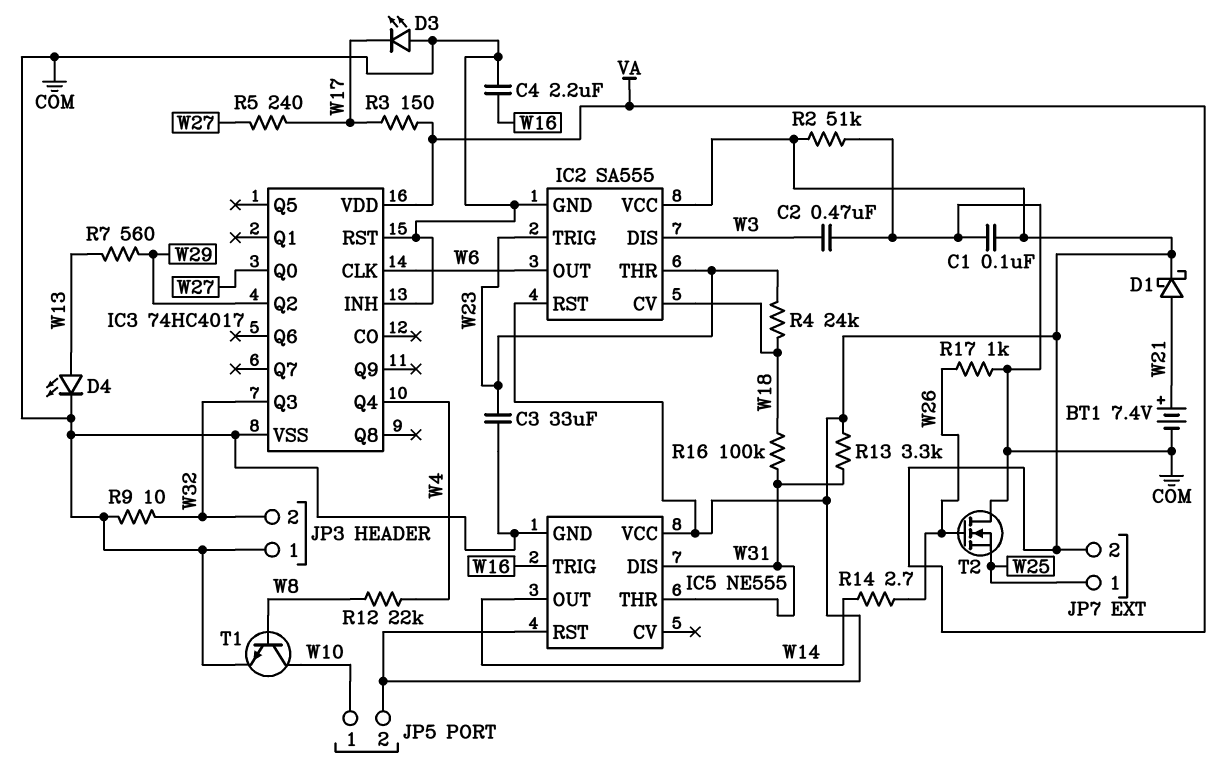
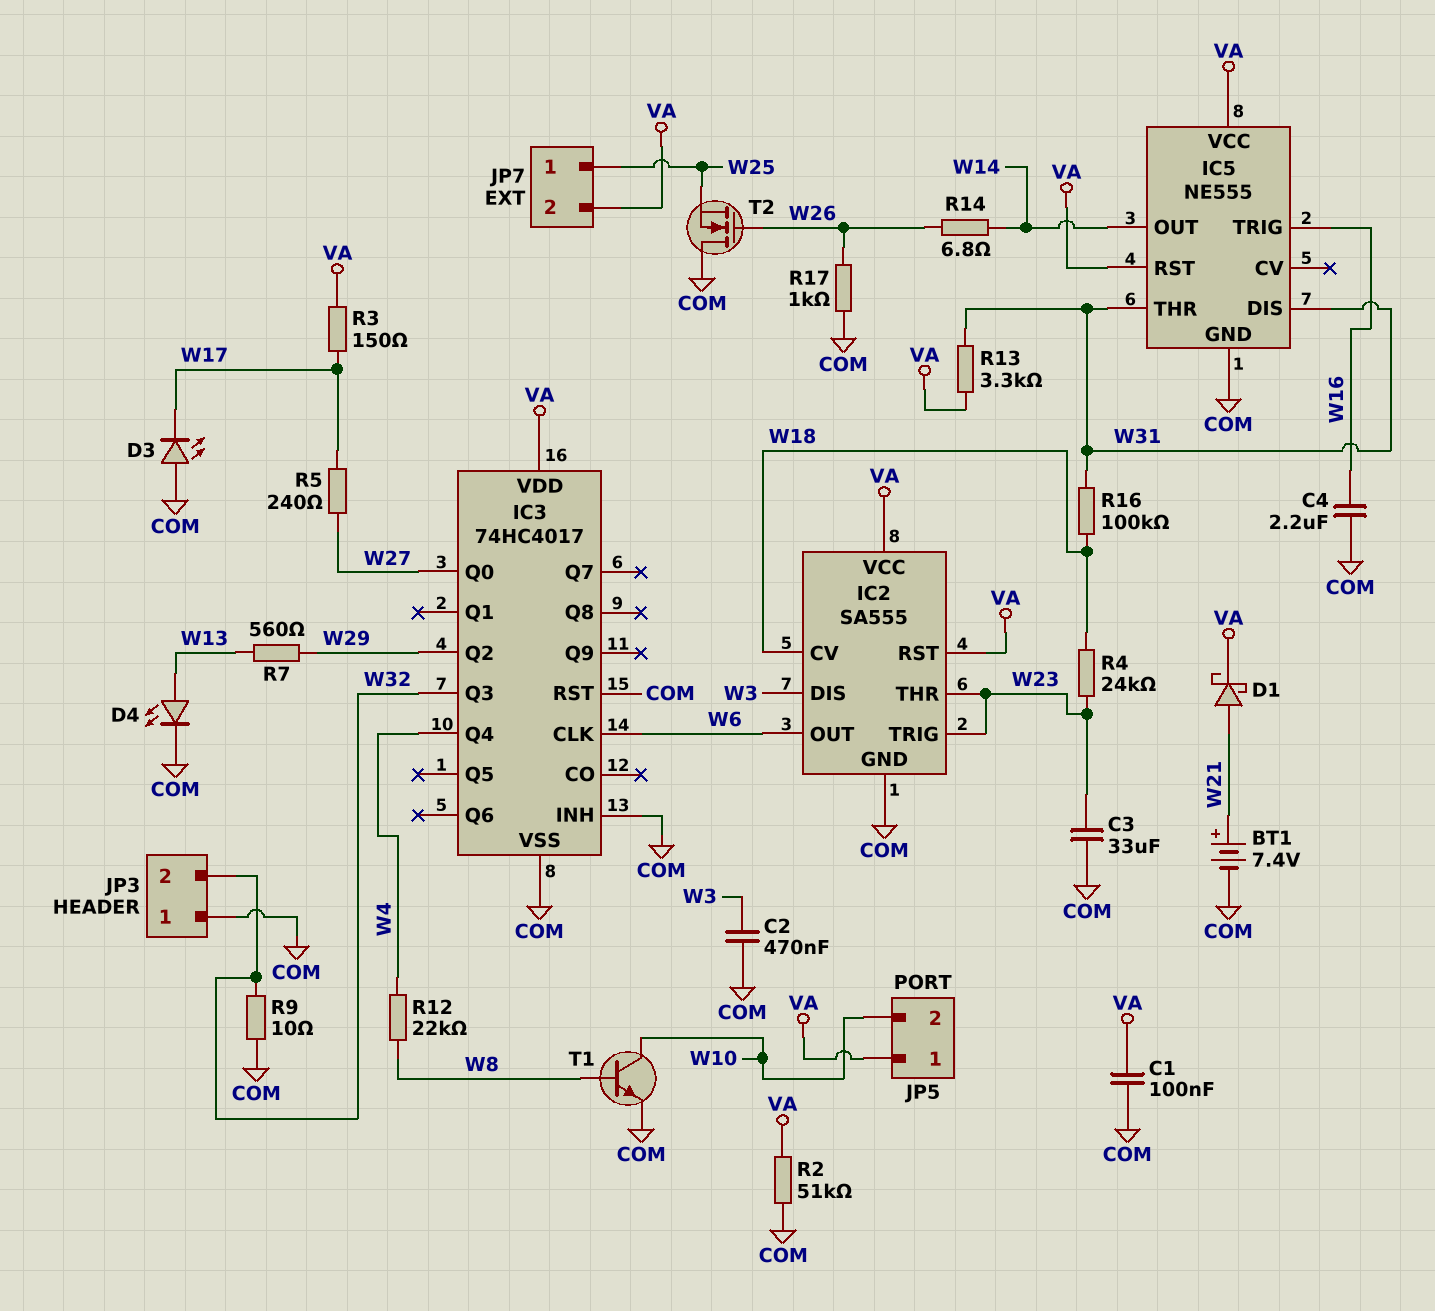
JP5 pin 1: W10 -> VA
JP5 pin 2: VA -> W10
R14: 2.7 (W14, W26) -> 6.8 (W14, W26)

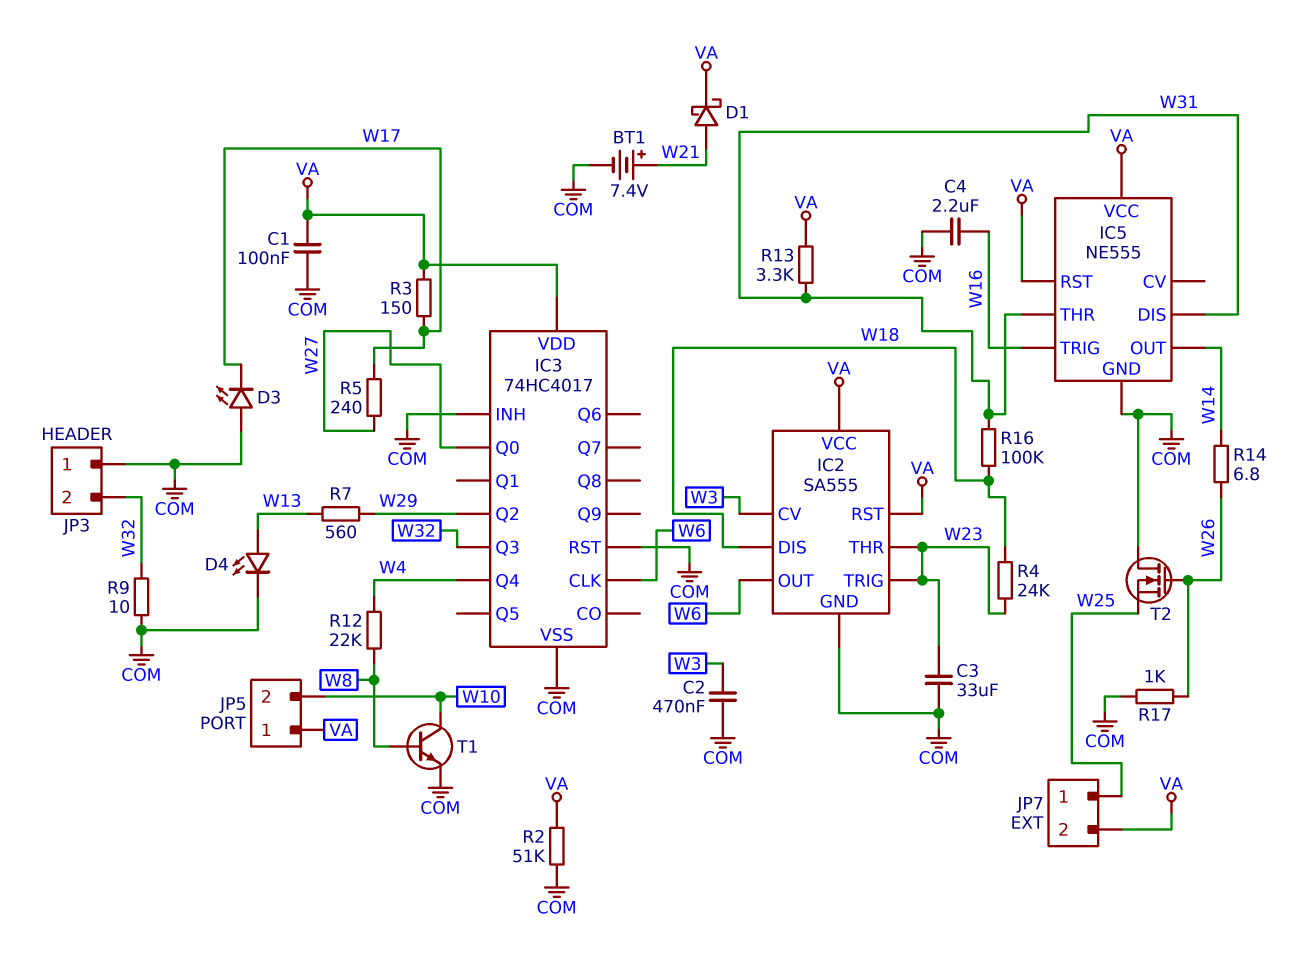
IC2 pin CV: W18 -> W3
IC2 pin DIS: W3 -> W18

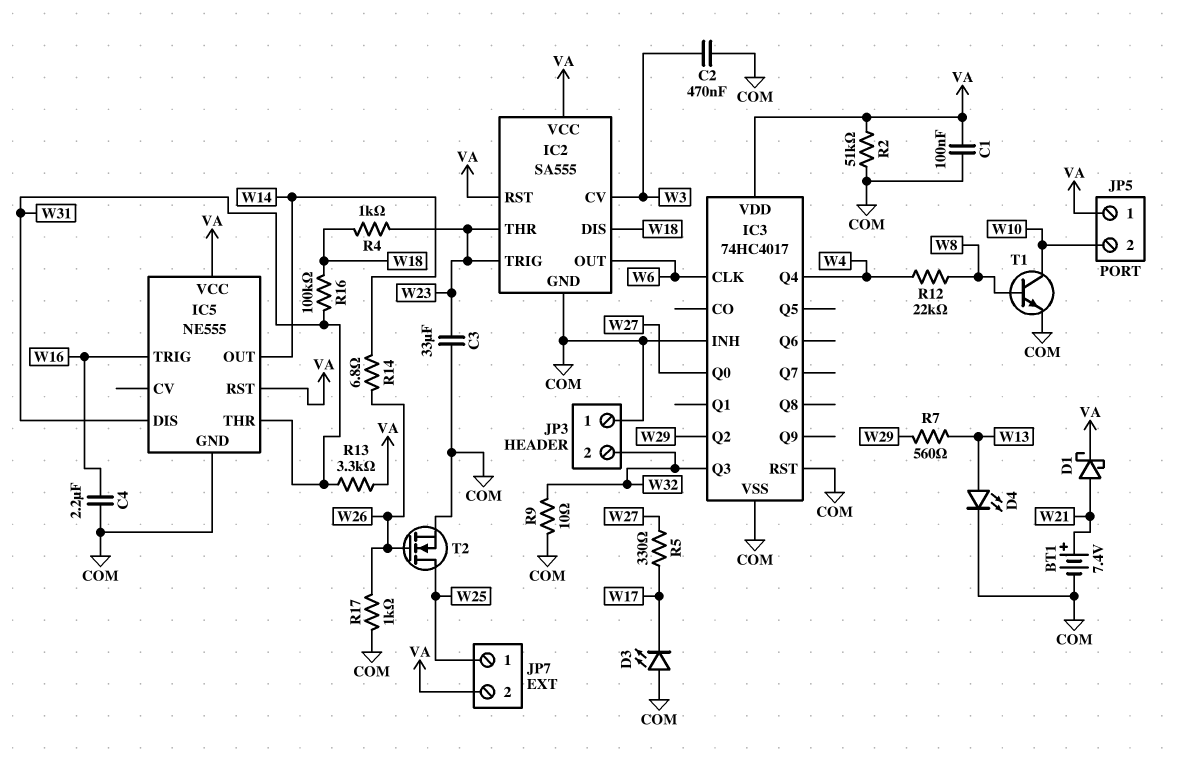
R3: 150 (VA, W17) -> none
R4: 24k (W18, W23) -> 1k (W18, W23)
R5: 240 (W17, W27) -> 330 (W17, W27)
T2: NMOS (G W26, D COM, S W25) -> NMOS (G W26, D W25, S COM)

